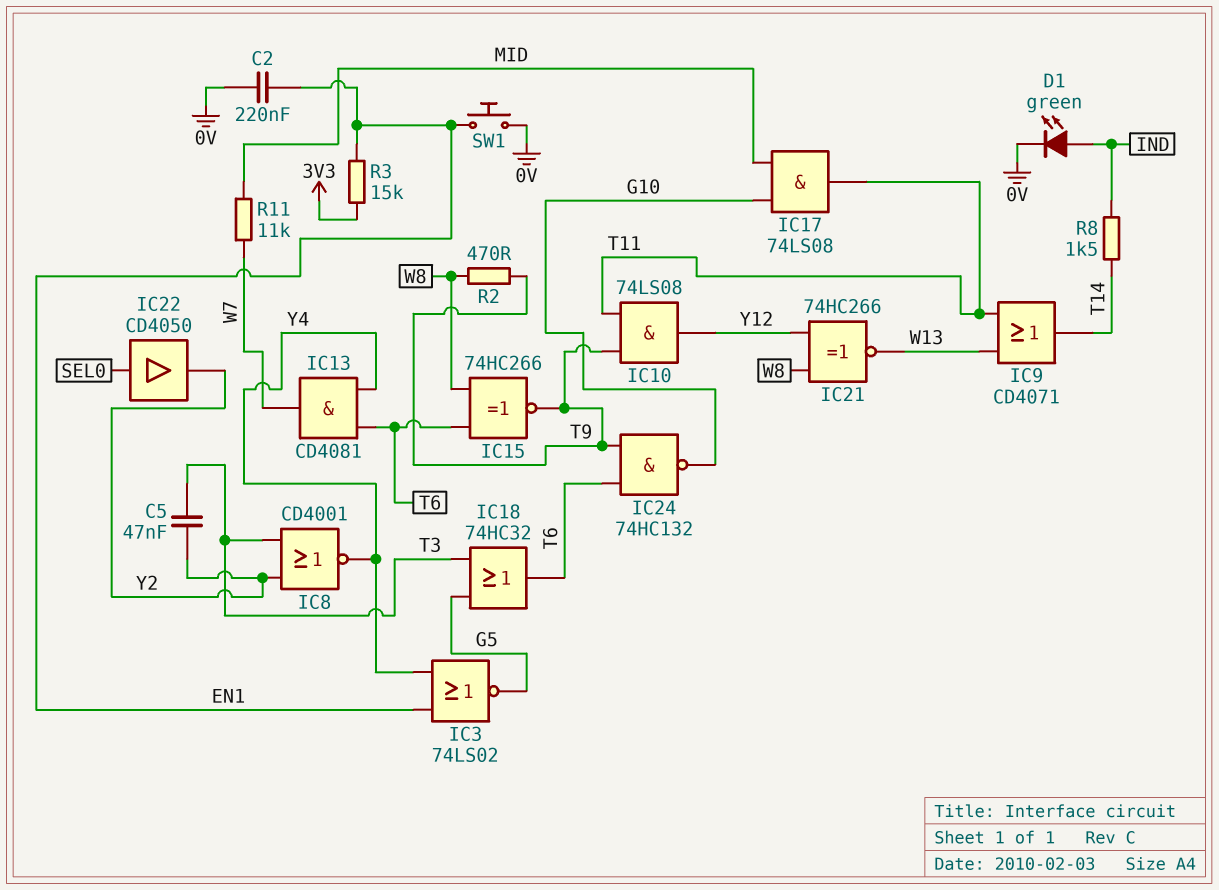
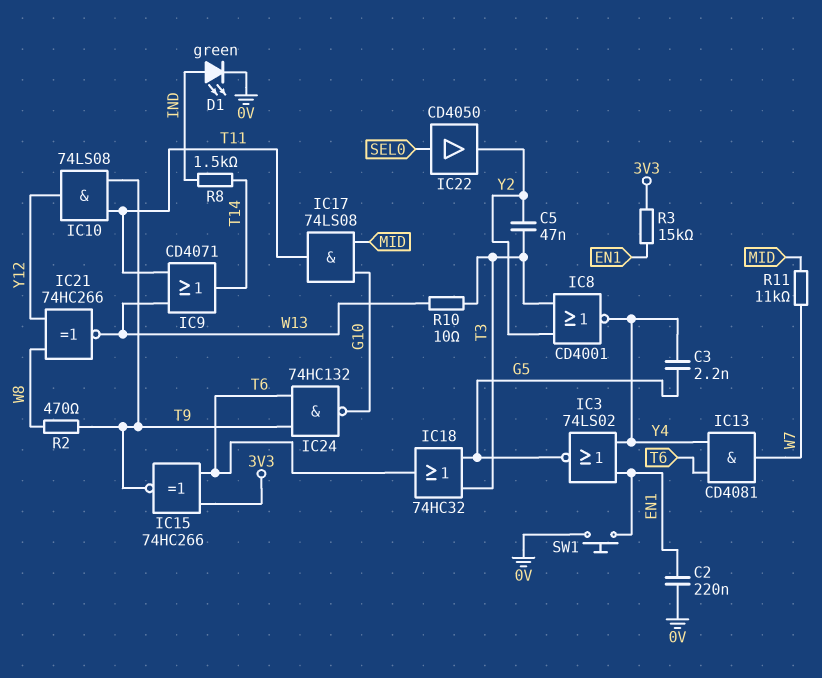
C3: none -> 2.2nF (G5, Y4)
IC15: XNOR 74HC266 (in T6, in W8, out T9) -> XNOR 74HC266 (in 3V3, in T6, out T9)
R10: none -> 10 (T3, W13)

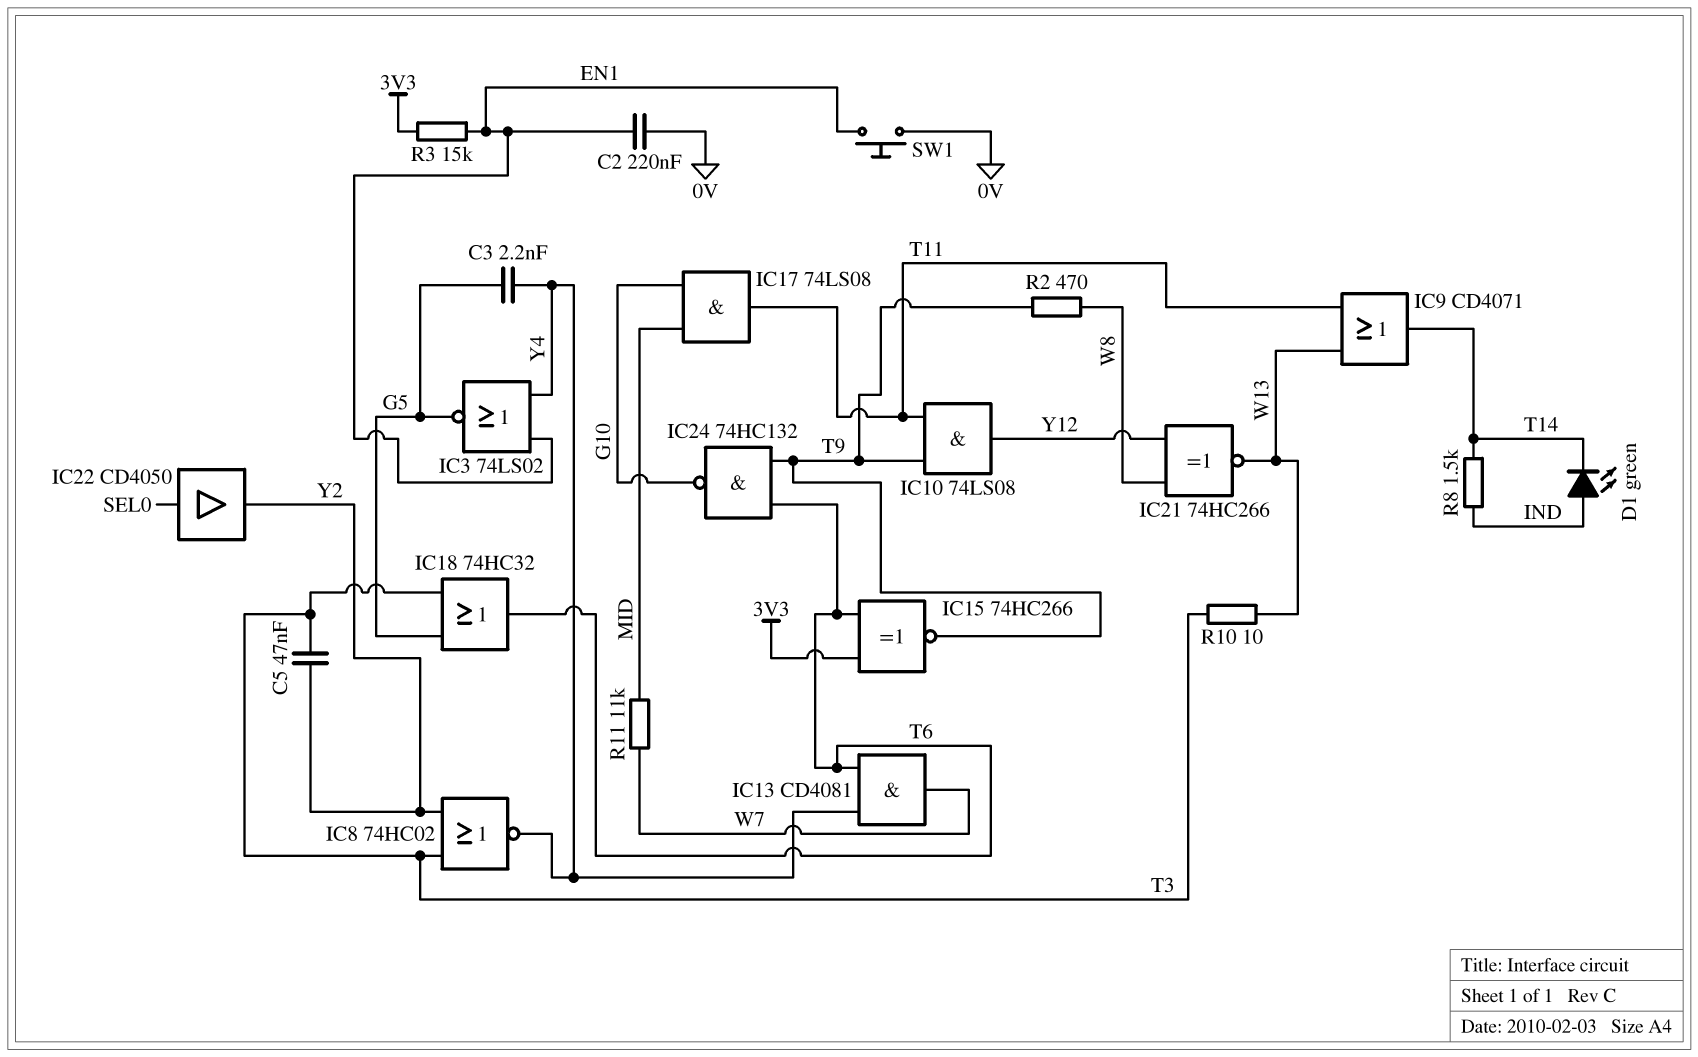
D1: LED green (A IND, K 0V) -> LED green (A IND, K T14)
IC8: NOR CD4001 (in T3, in Y2, out Y4) -> NOR 74HC02 (in T3, in Y2, out Y4)

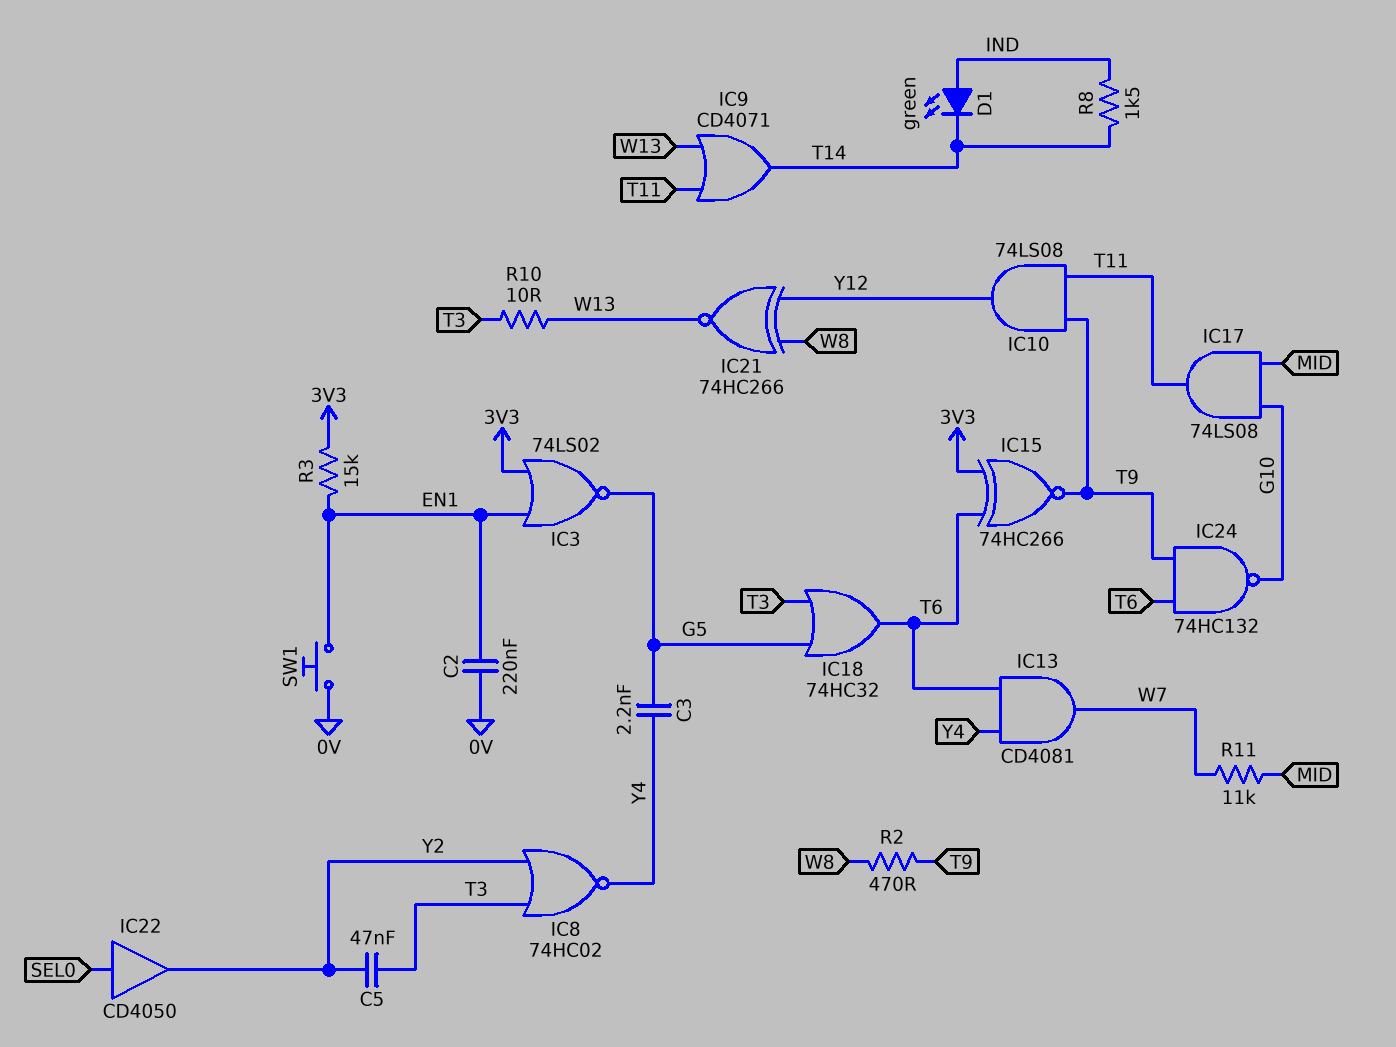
IC3: NOR 74LS02 (in EN1, in Y4, out G5) -> NOR 74LS02 (in 3V3, in EN1, out G5)

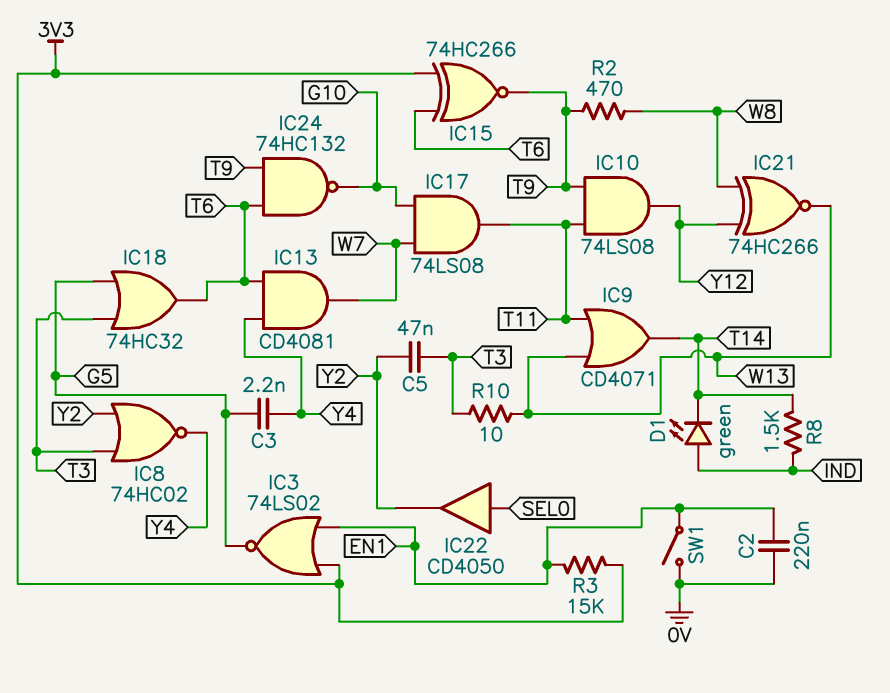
IC17: AND 74LS08 (in G10, in MID, out T11) -> AND 74LS08 (in G10, in W7, out T11)
R11: 11k (MID, W7) -> none
SW1: button (0V, EN1) -> switch (0V, EN1)

